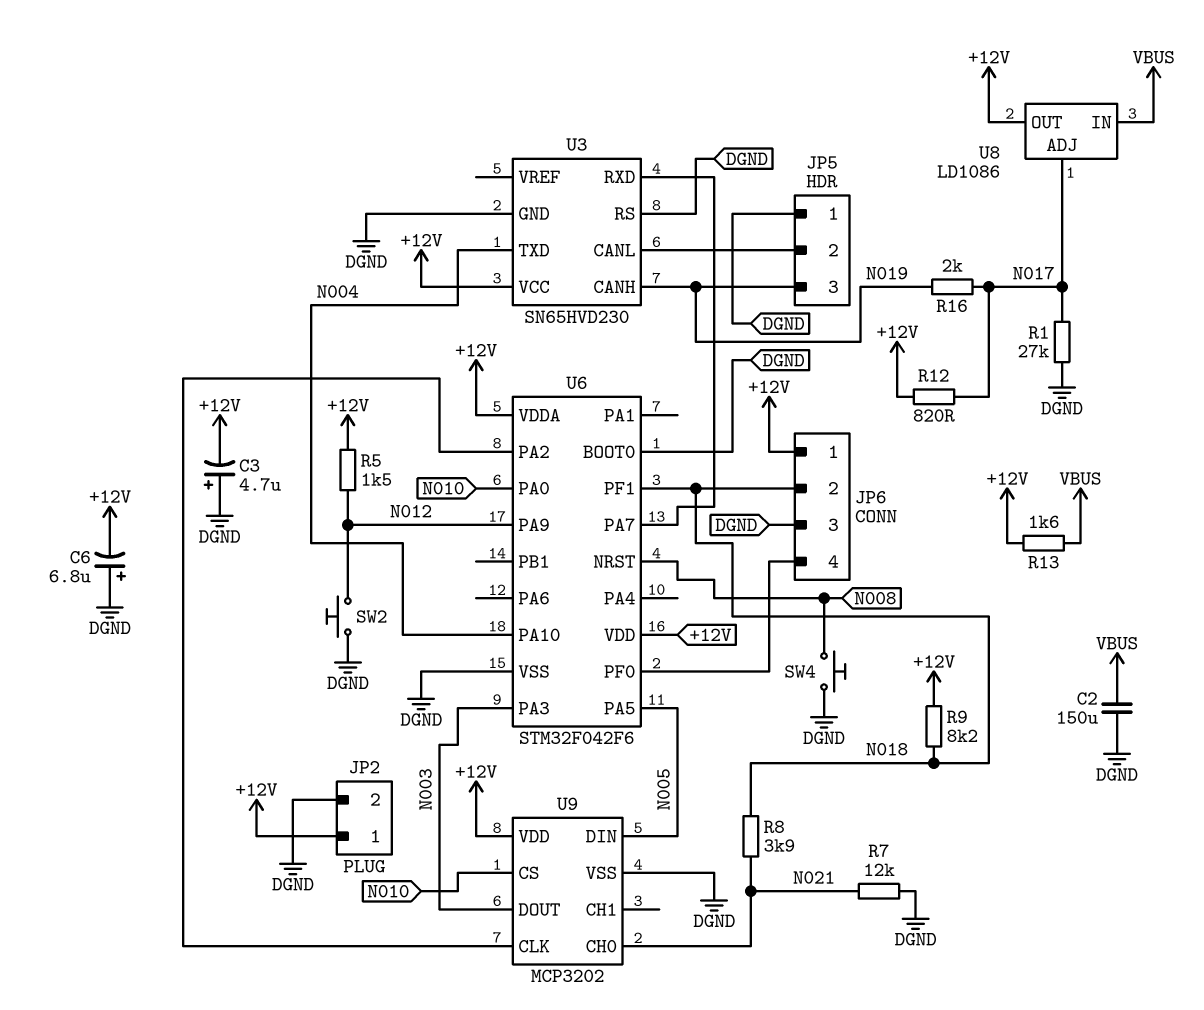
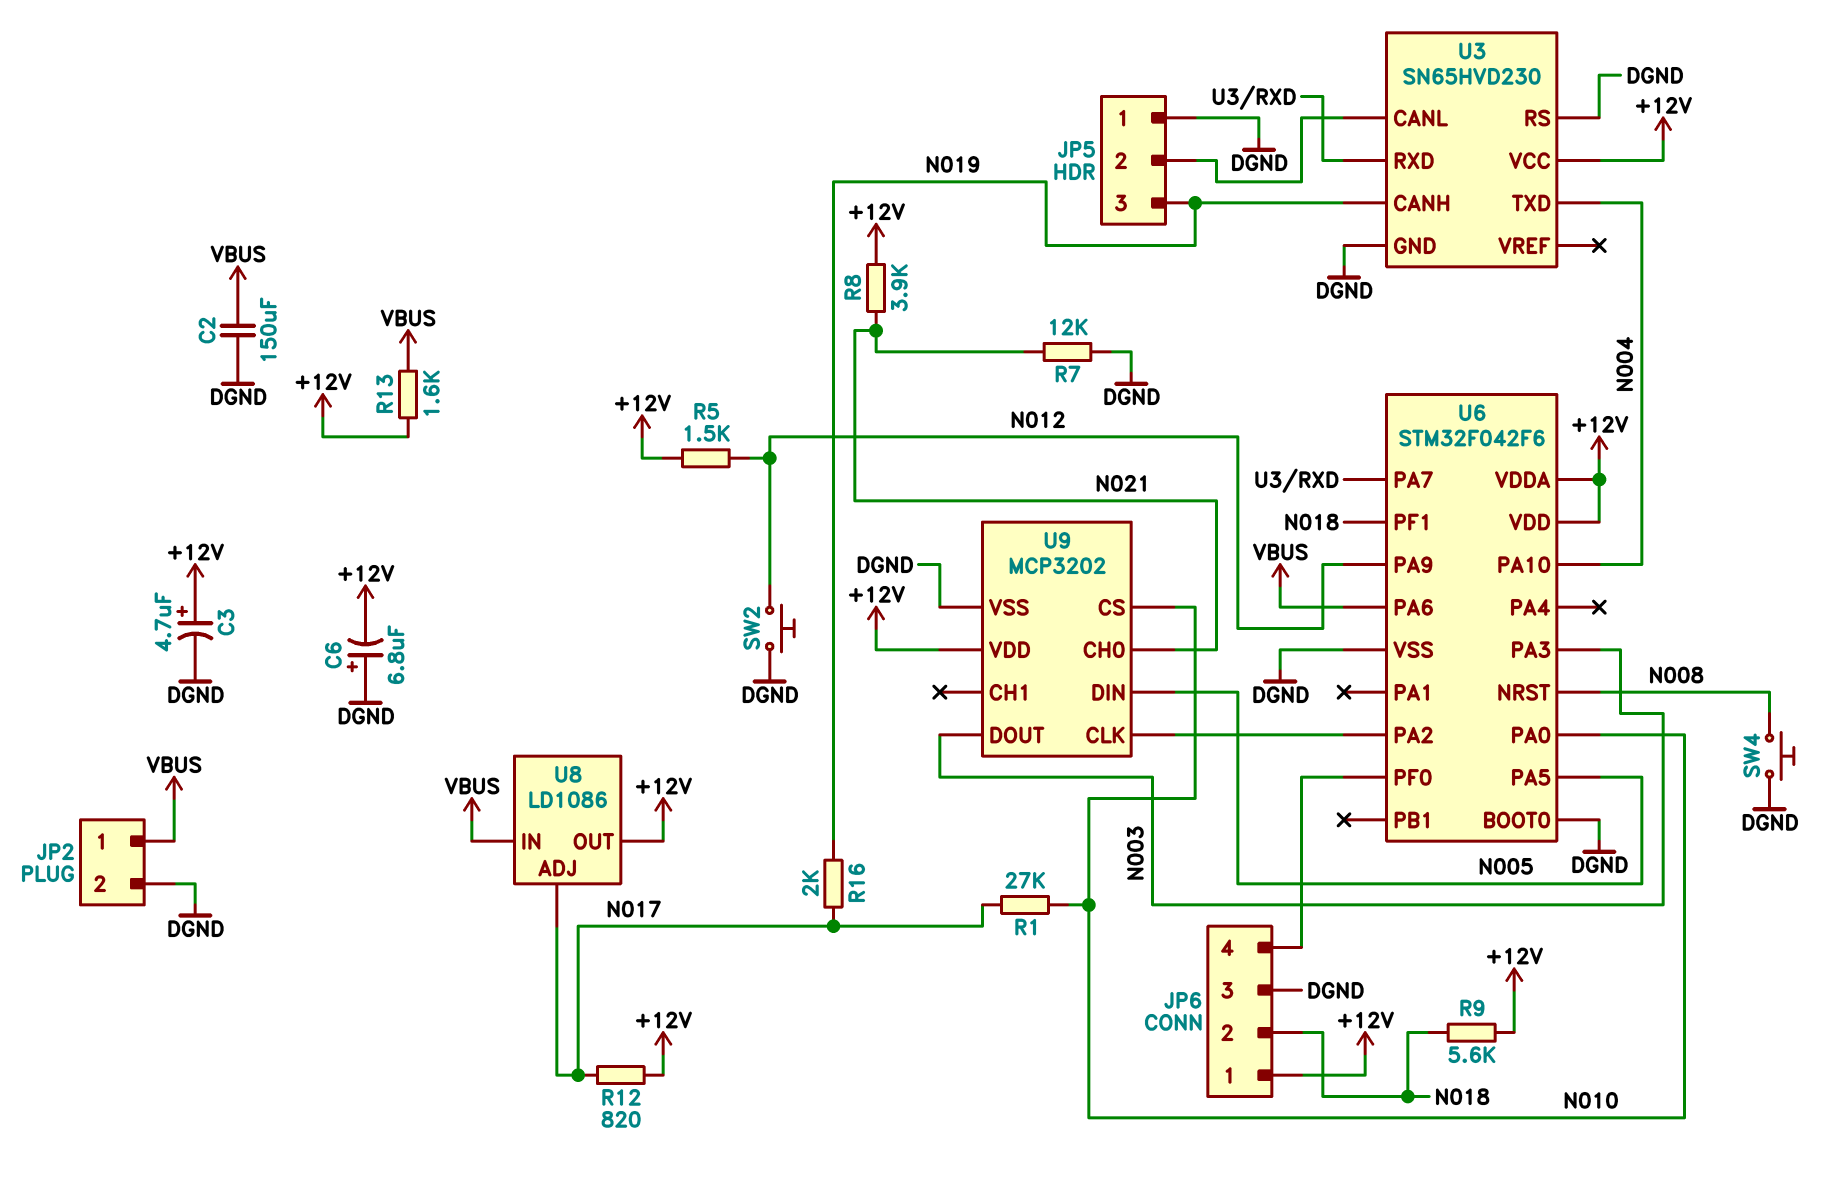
C3: 4.7uF (plus DGND, minus +12V) -> 4.7uF (plus +12V, minus DGND)
JP2 pin 1: +12V -> VBUS
R1: 27k (DGND, N017) -> 27k (N010, N017)
R8: 3.9k (N018, N021) -> 3.9k (+12V, N021)
R9: 8.2k (+12V, N018) -> 5.6k (+12V, N018)
U6 pin PA6: none -> VBUS

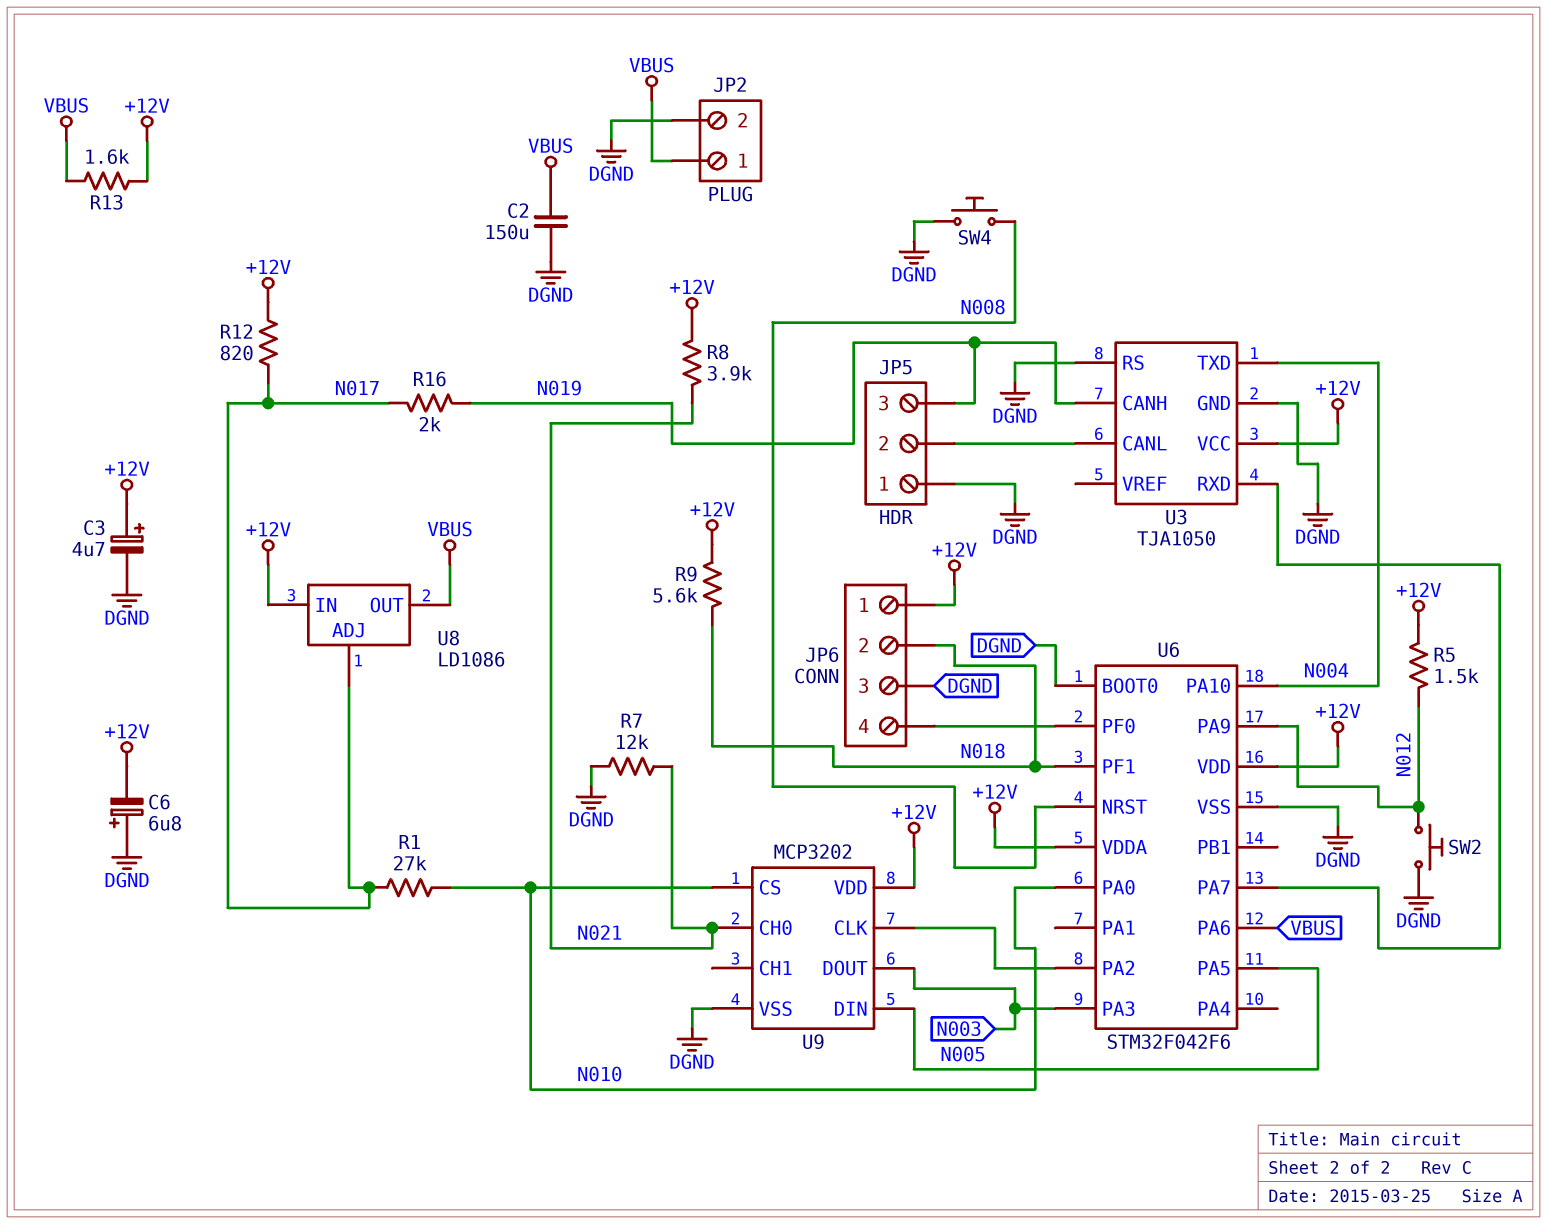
U3: SN65HVD230 -> TJA1050
U8 pin IN: VBUS -> +12V
U8 pin OUT: +12V -> VBUS

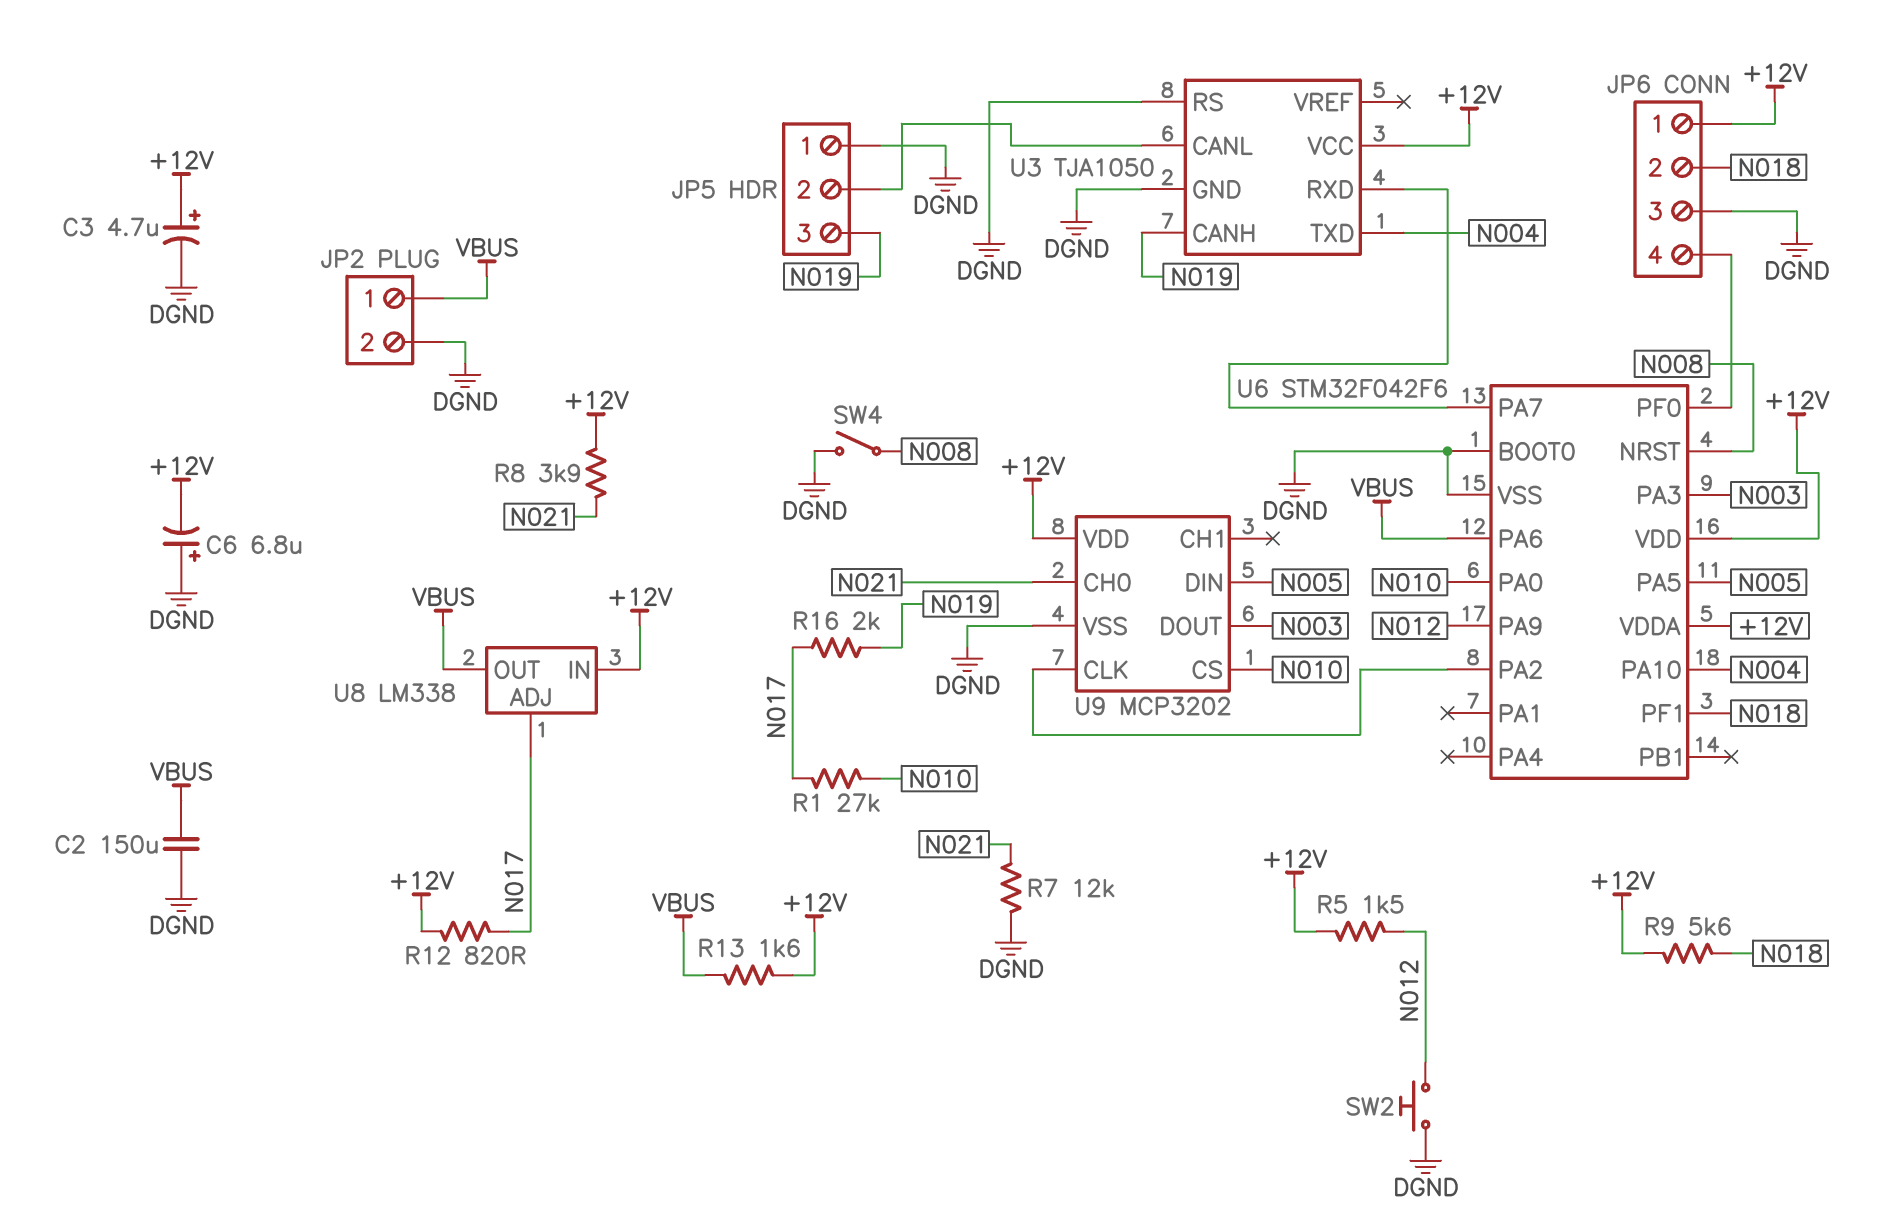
SW4: button (DGND, N008) -> switch (DGND, N008)
U8: LD1086 -> LM338

